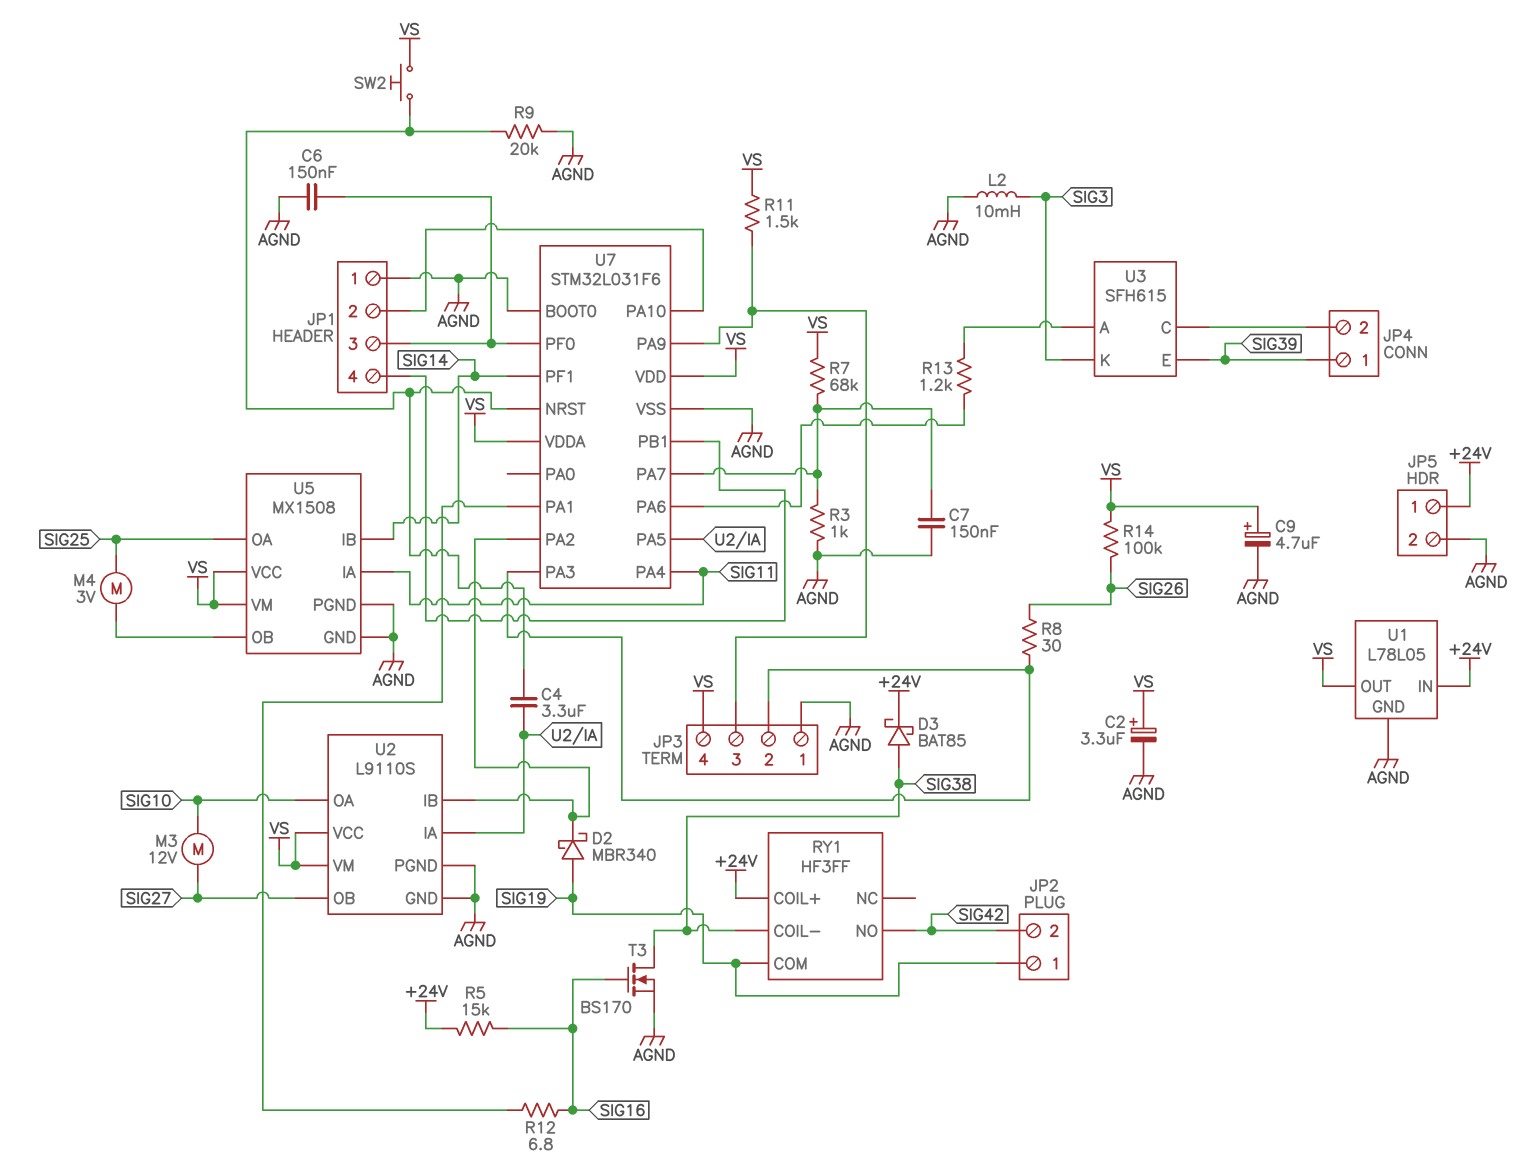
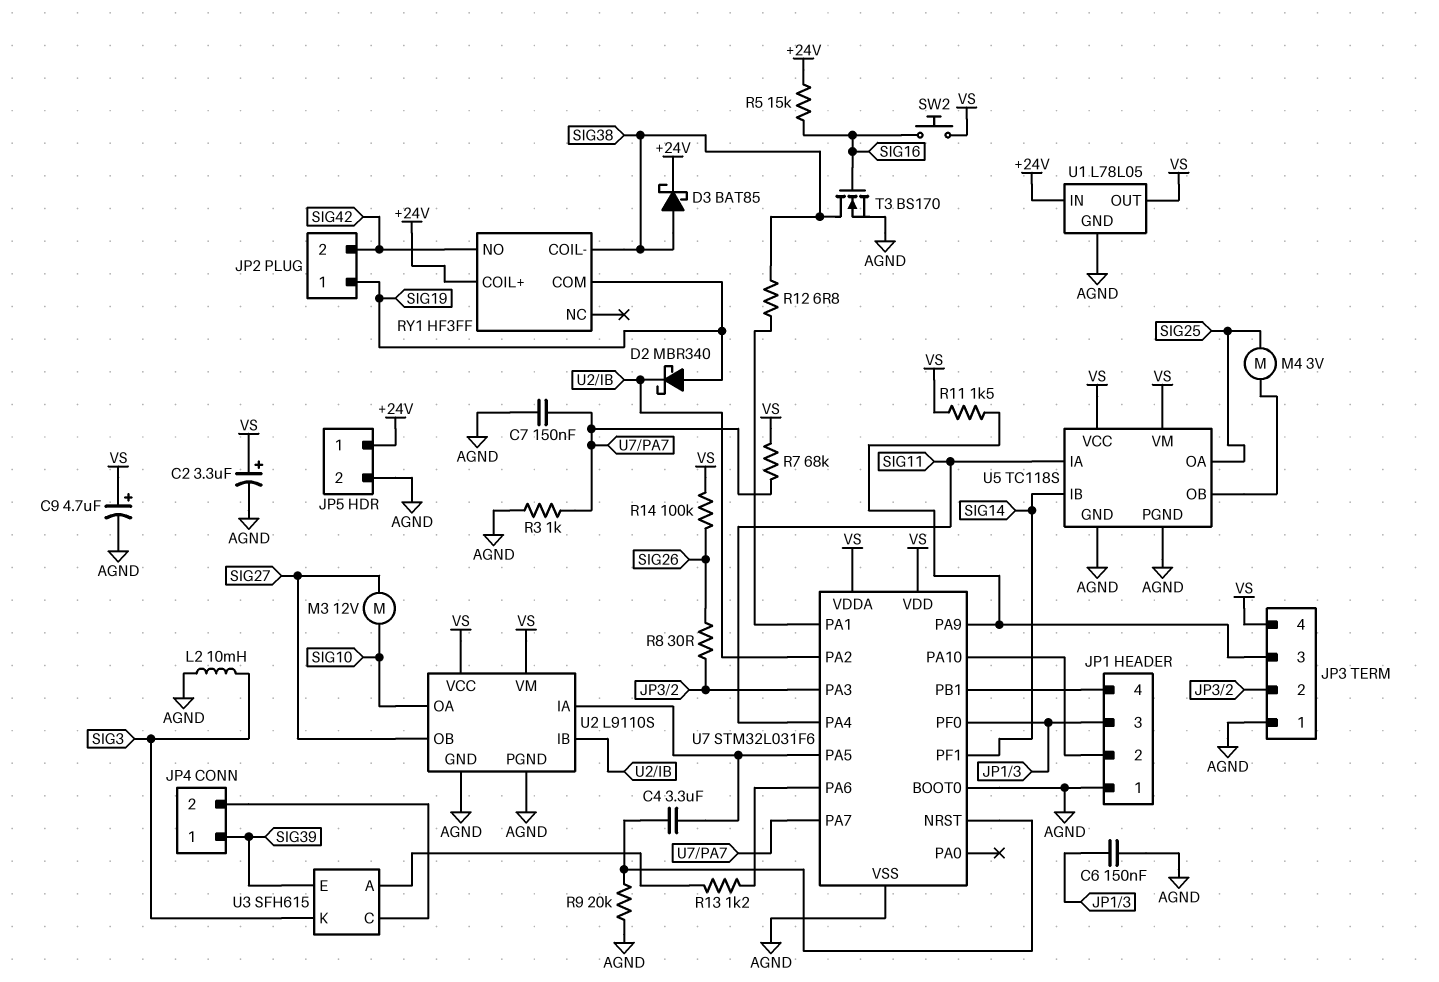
R12: 6.8 (SIG16, U7/PA1) -> 6.8 (SIG38, U7/PA1)
SW2: button (U7/NRST, VS) -> button (SIG16, VS)
U5: MX1508 -> TC118S

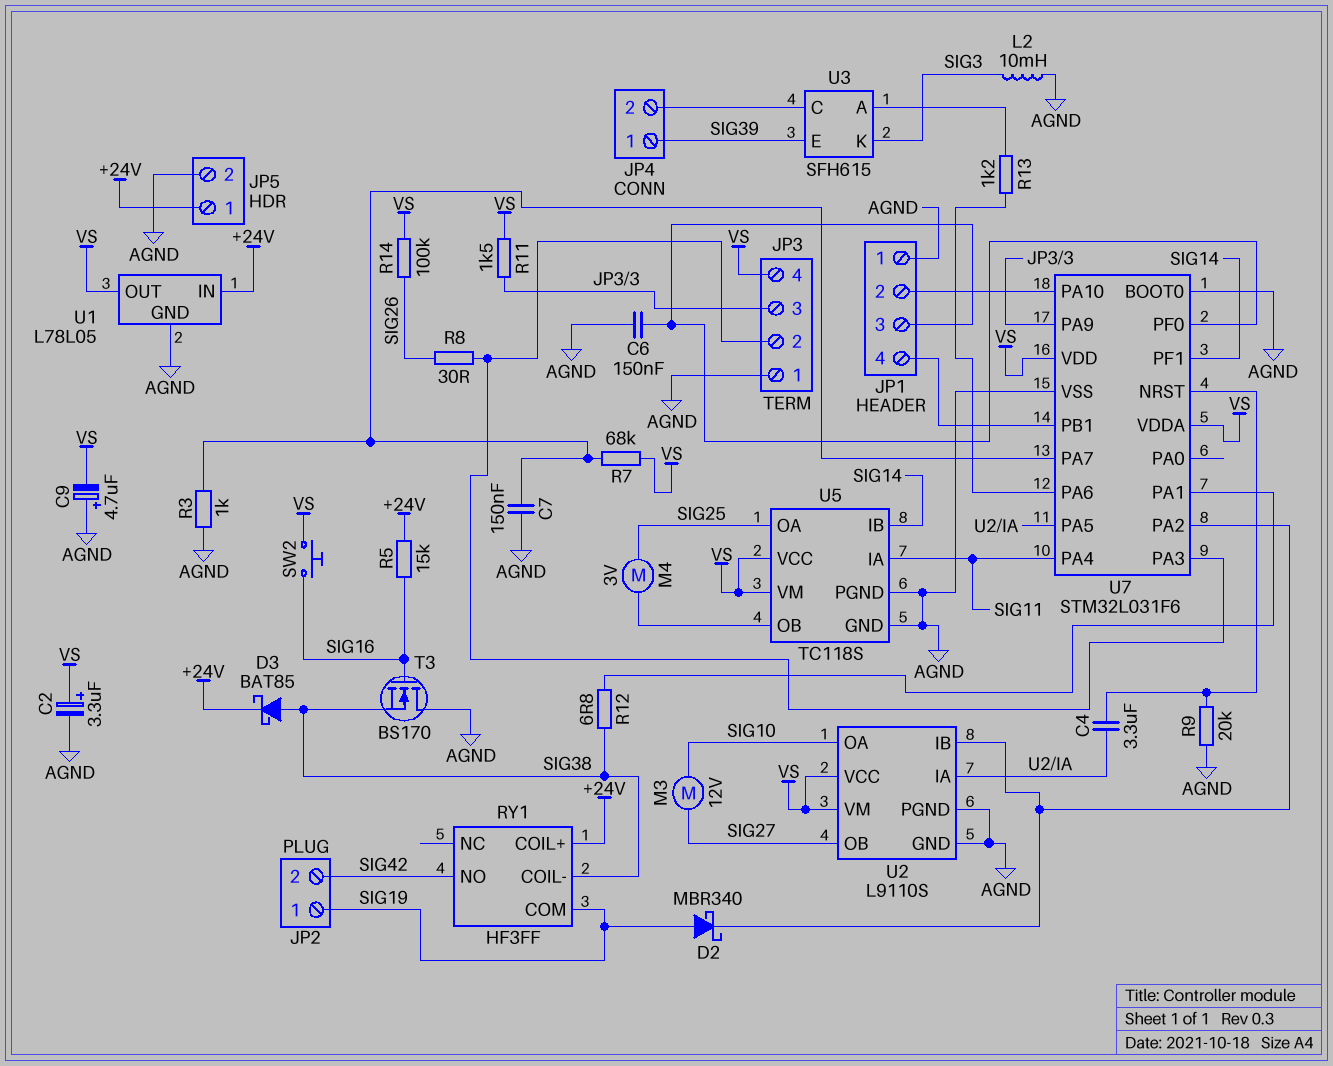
C9: 4.7uF (plus VS, minus AGND) -> 4.7uF (plus AGND, minus VS)
T3: NMOS BS170 (G SIG16, D SIG38, S AGND) -> NMOS BS170 (G SIG16, D AGND, S SIG38)

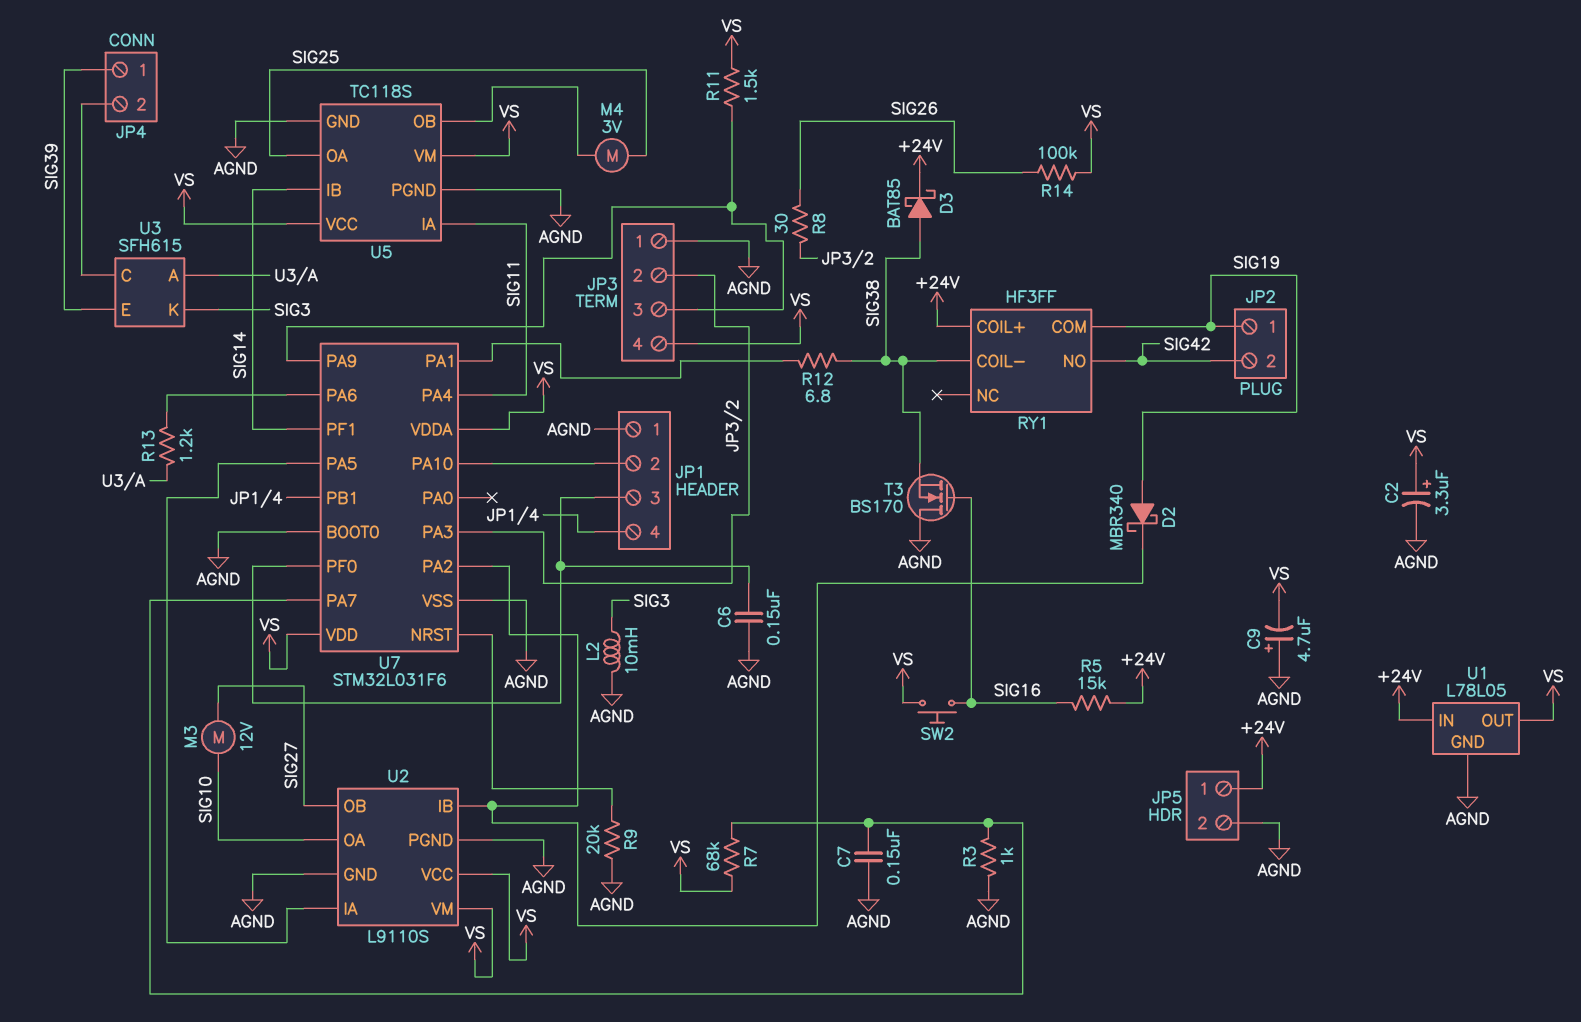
C4: 3.3uF (U2/IA, U7/NRST) -> none

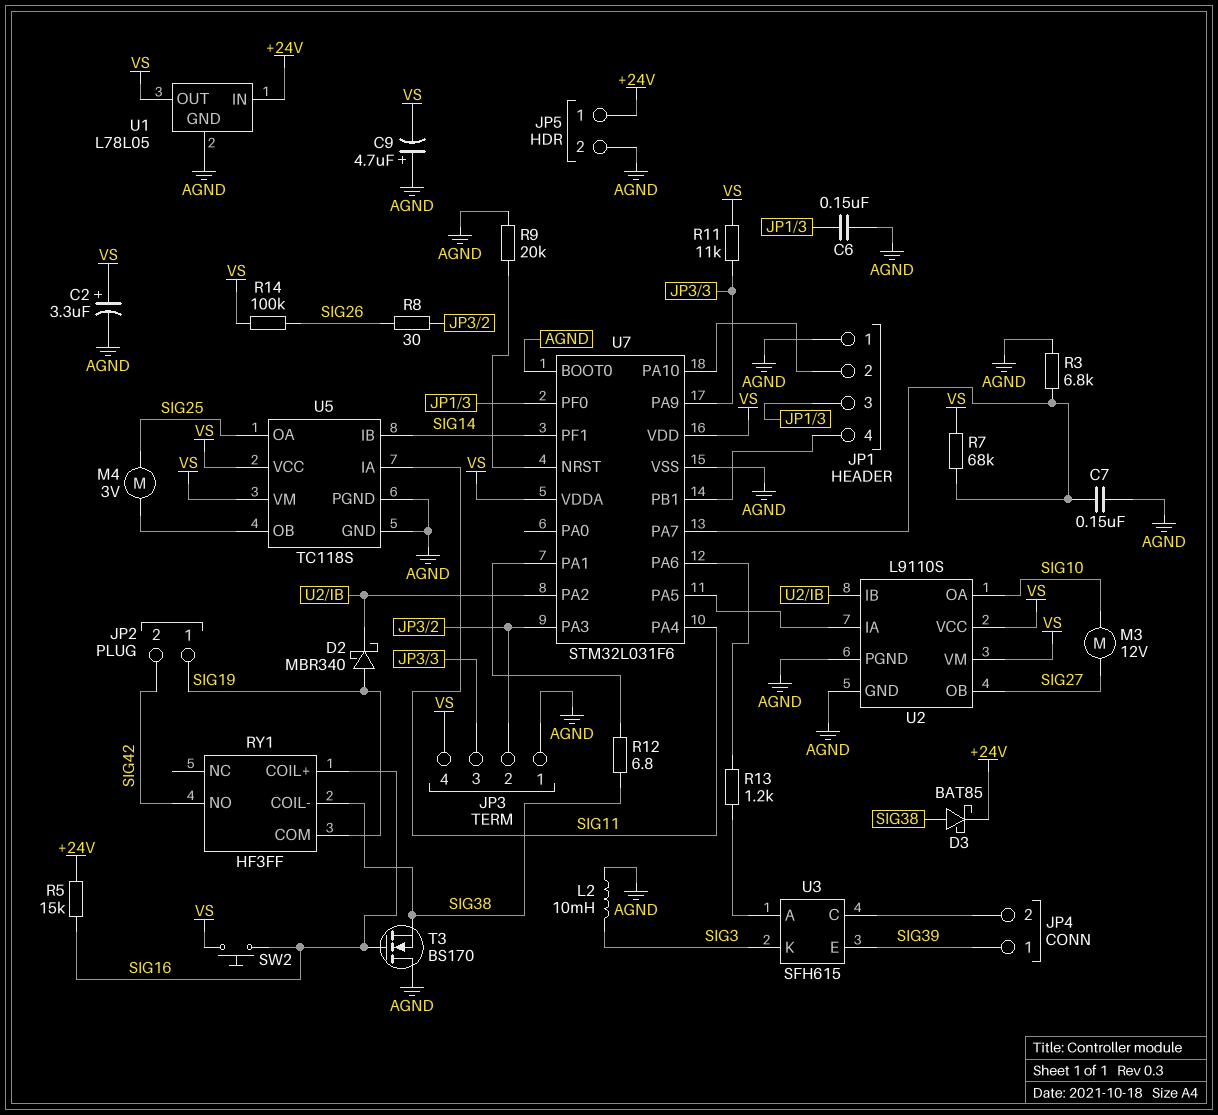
R3: 1k (AGND, U7/PA7) -> 6.8k (AGND, U7/PA7)
R11: 1.5k (JP3/3, VS) -> 11k (JP3/3, VS)
RY1 pin COIL+: +24V -> SIG16

